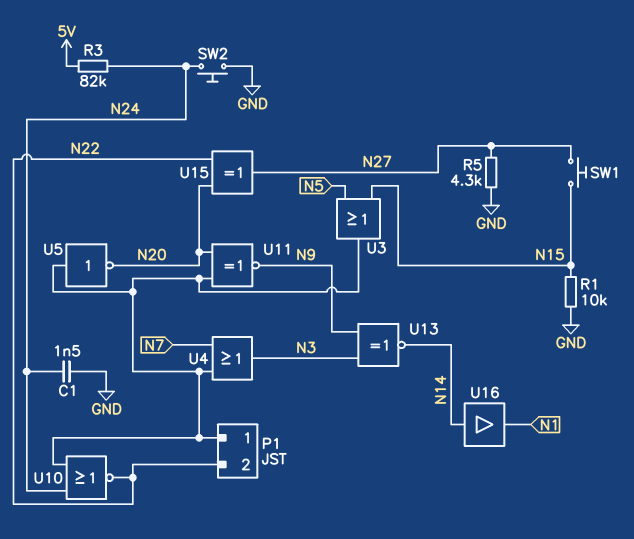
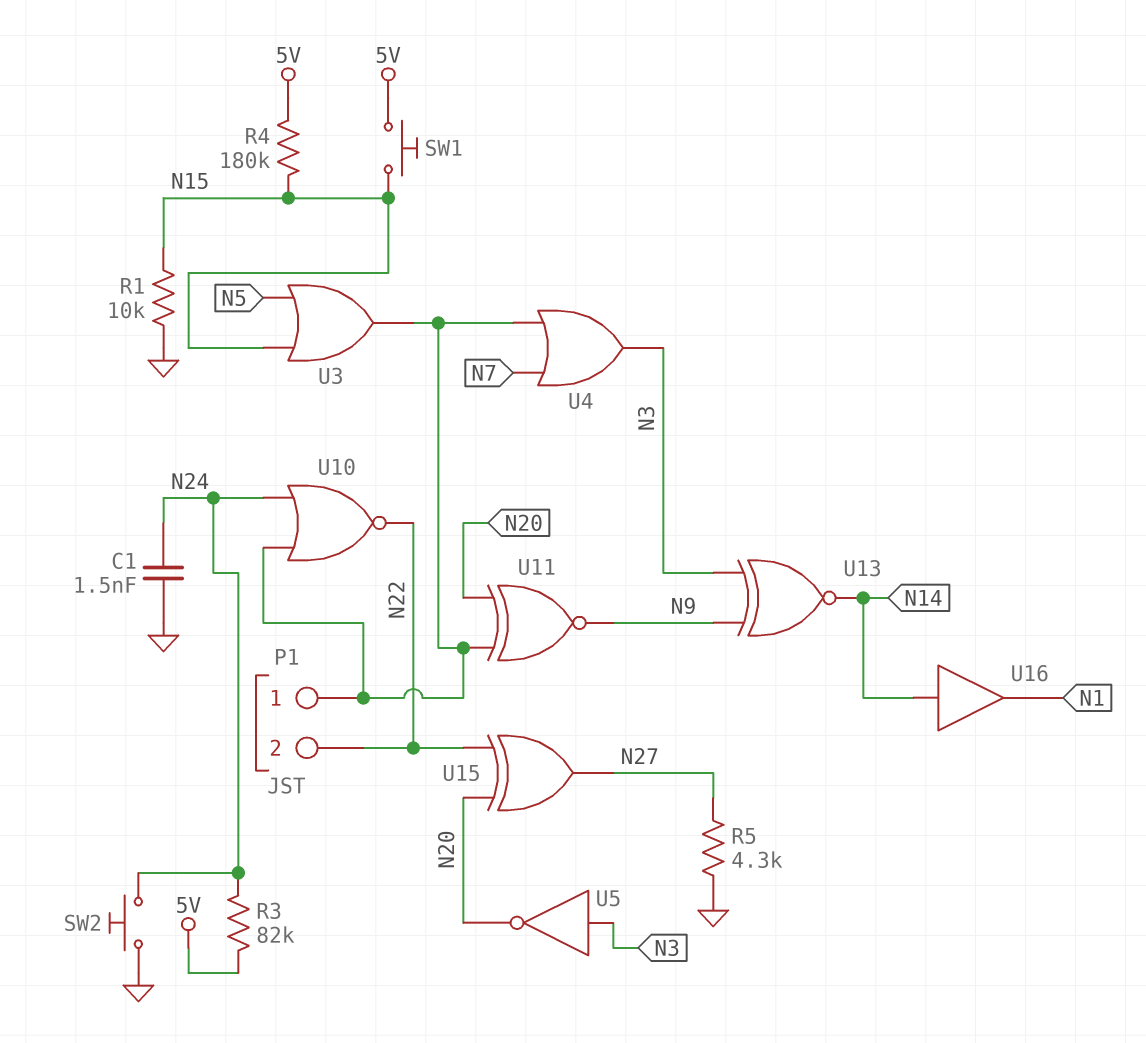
R4: none -> 180k (5V, N15)
SW1: button (N15, N27) -> button (5V, N15)
U5: NOT (in P1/1, out N20) -> NOT (in N3, out N20)

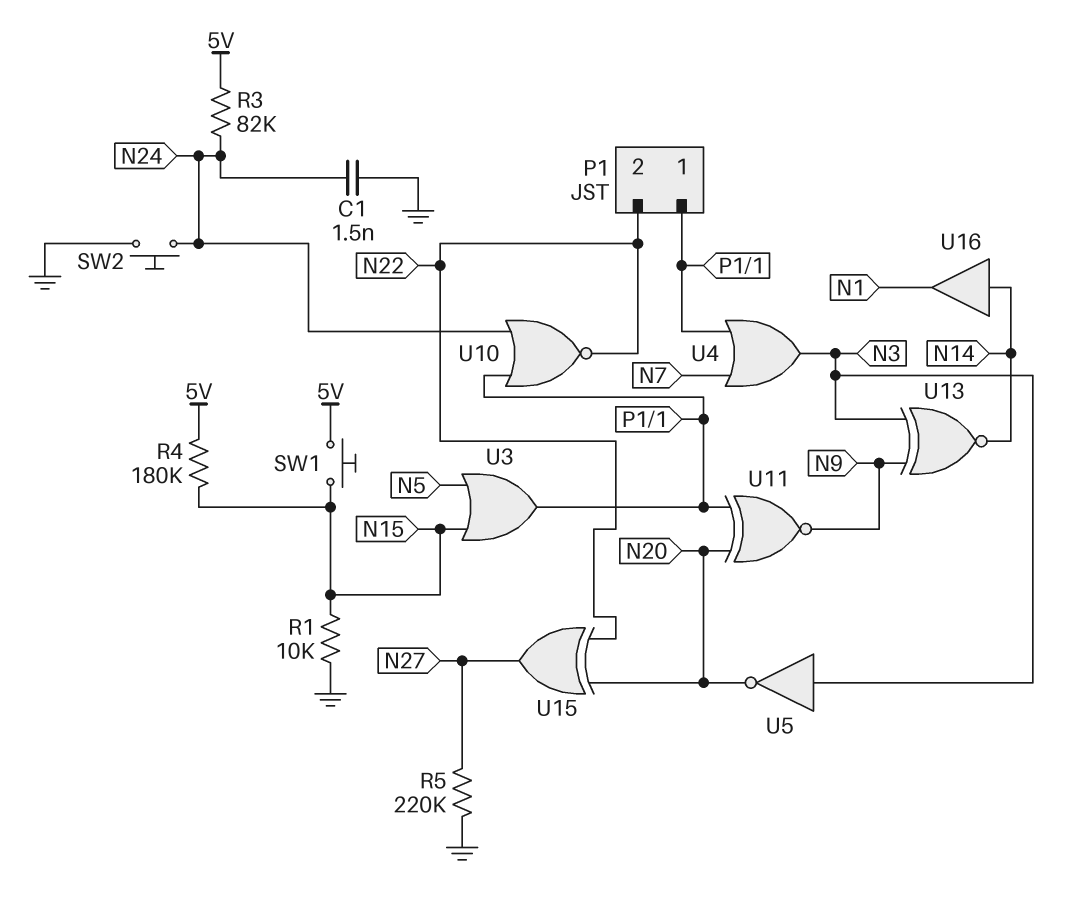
R5: 4.3k (GND, N27) -> 220k (GND, N27)

